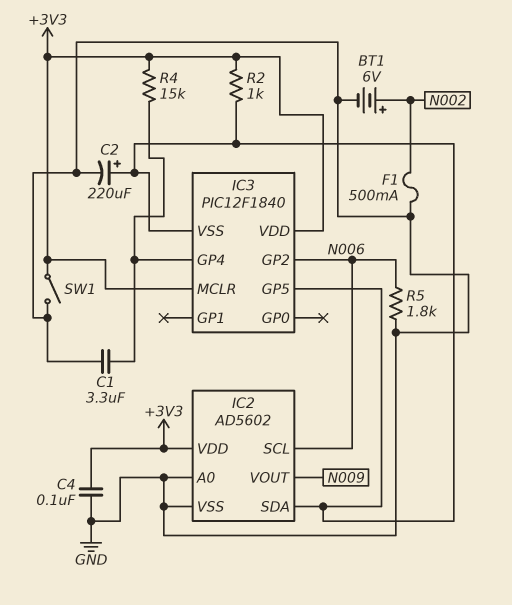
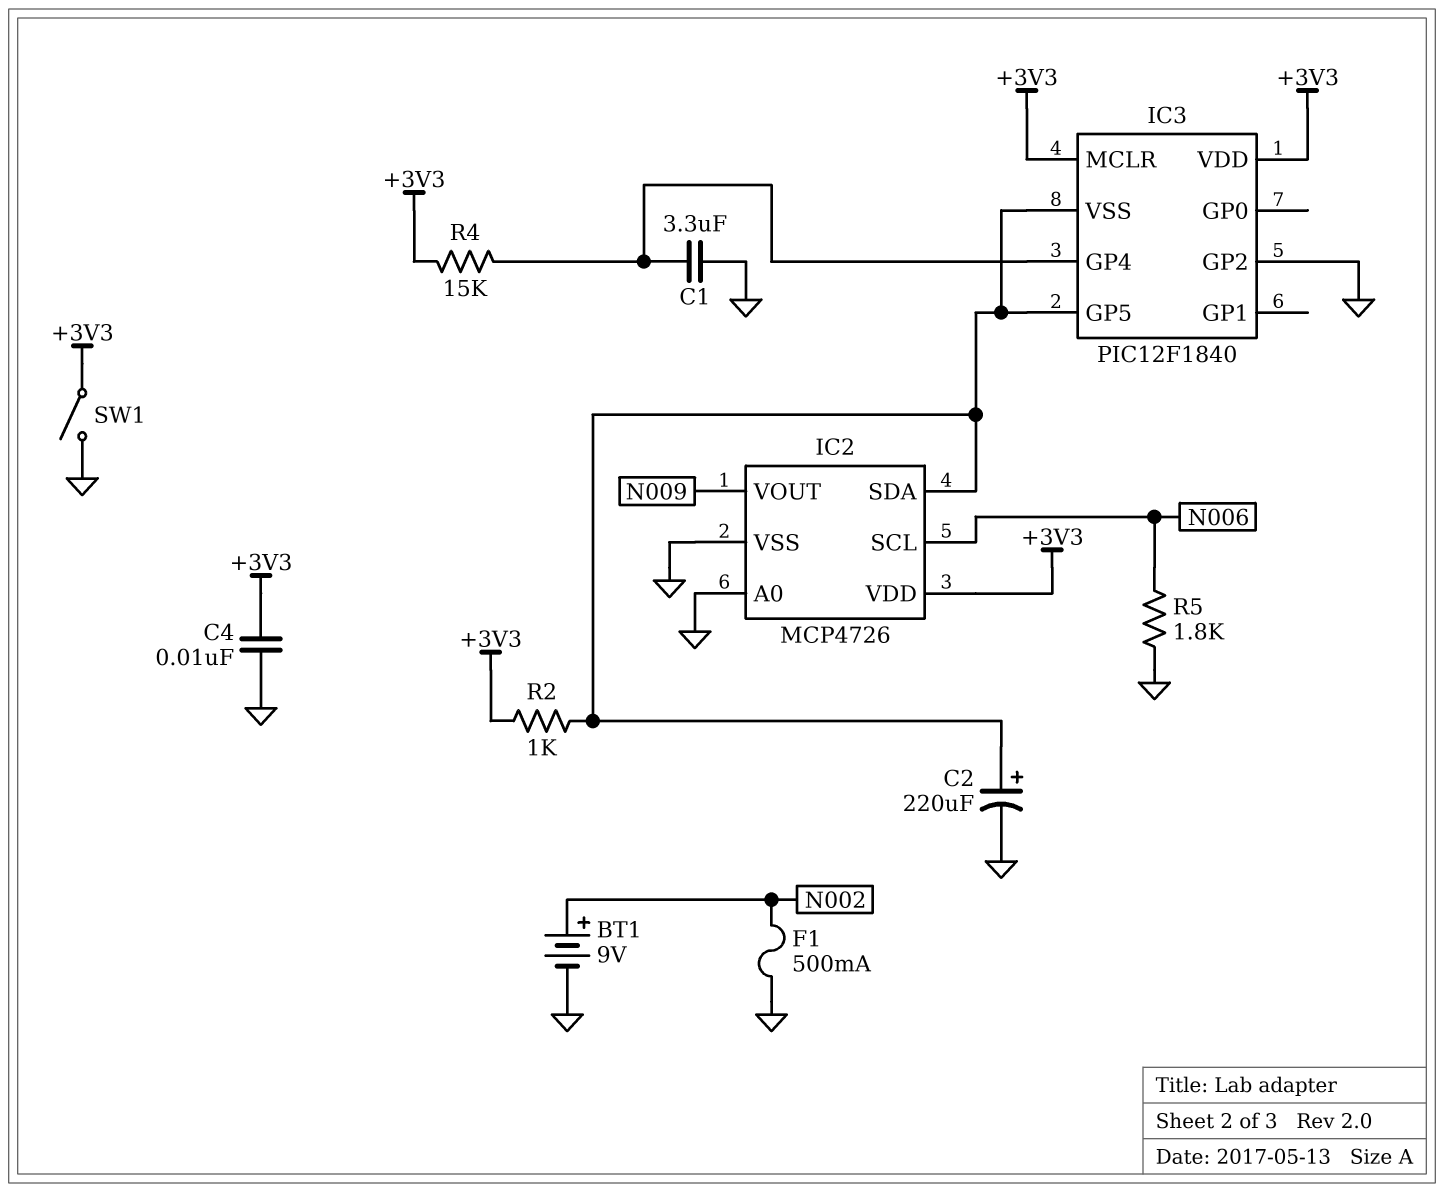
BT1: 6V (plus N002, minus GND) -> 9V (plus N002, minus GND)
C4: 100nF (+3V3, GND) -> 10nF (+3V3, GND)
IC2: AD5602 -> MCP4726
IC3 pin GP2: N006 -> GND

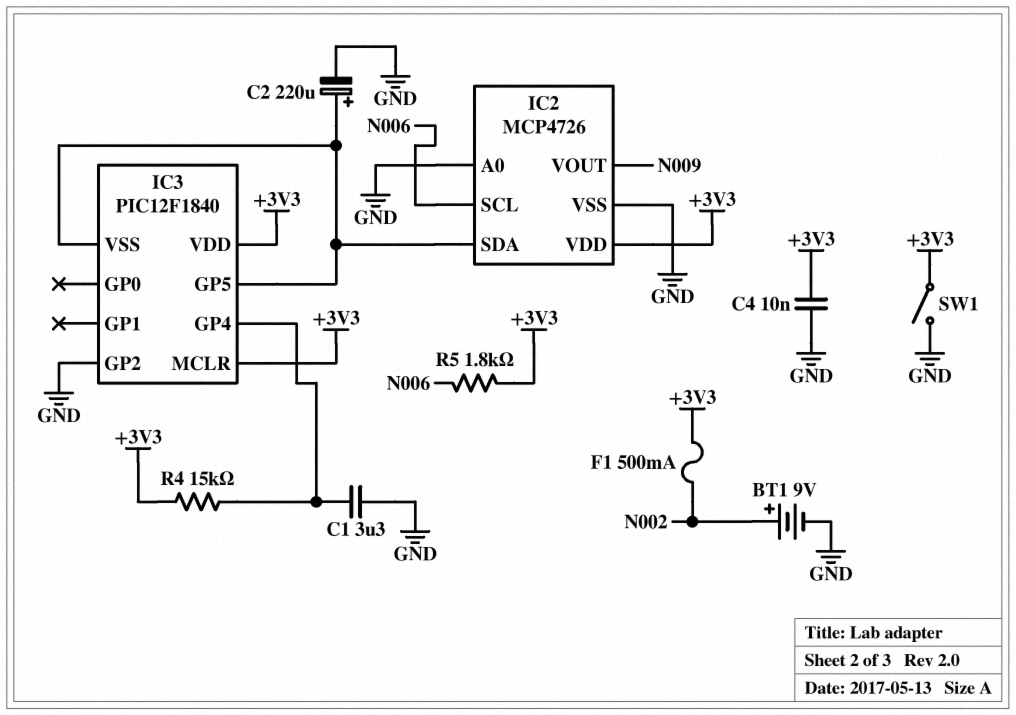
F1: 500mA (GND, N002) -> 500mA (+3V3, N002)
R2: 1k (+3V3, IC2/SDA) -> none
R5: 1.8k (GND, N006) -> 1.8k (+3V3, N006)

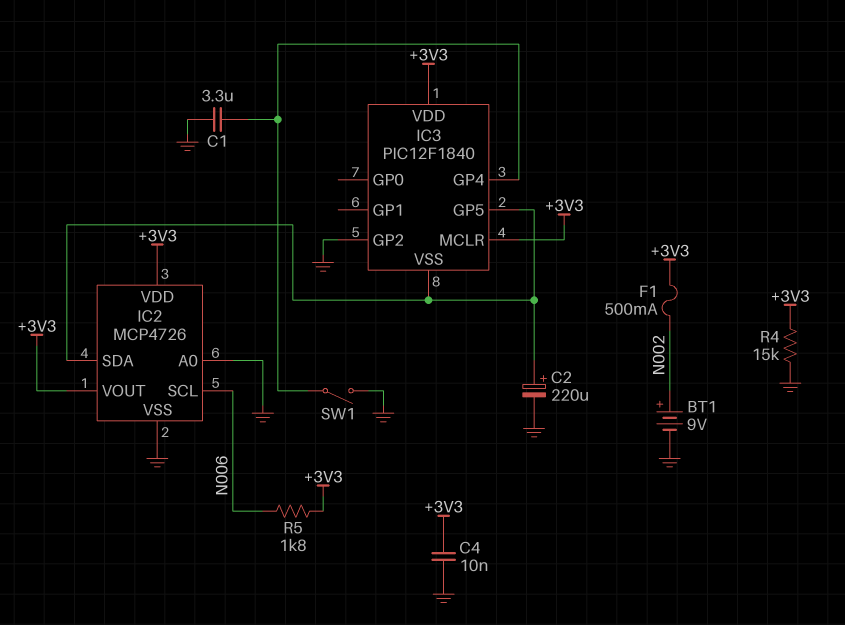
IC2 pin VOUT: N009 -> +3V3
R4: 15k (+3V3, IC3/GP4) -> 15k (+3V3, GND)
SW1: switch (+3V3, GND) -> switch (GND, IC3/GP4)

